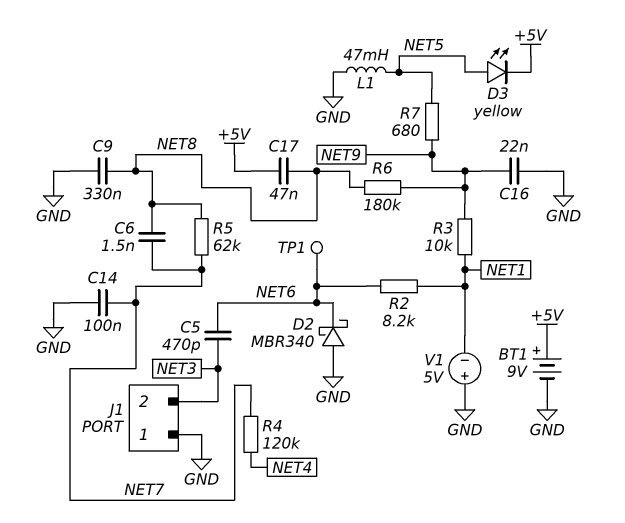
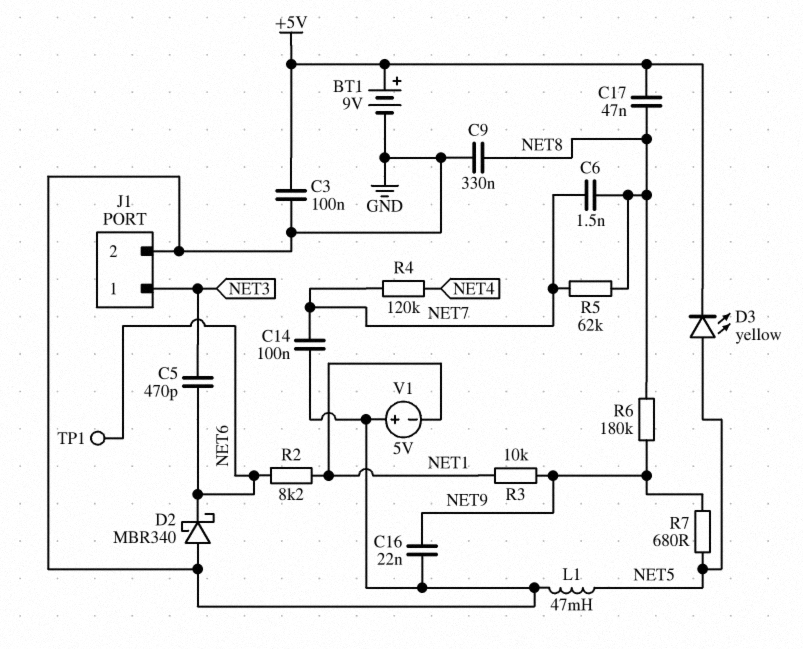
C3: none -> 100nF (+5V, GND)
J1 pin 1: GND -> NET3
J1 pin 2: NET3 -> GND

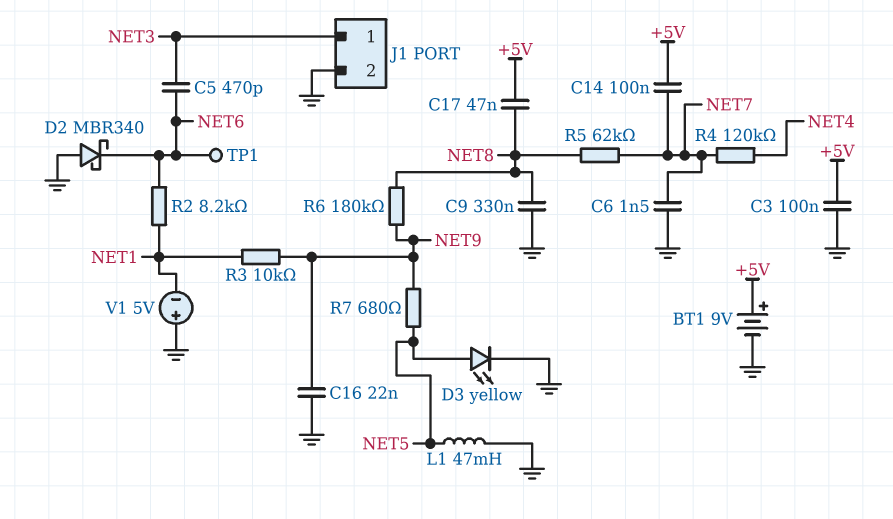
C6: 1.5nF (NET7, NET8) -> 1.5nF (GND, NET7)
C14: 100nF (GND, NET7) -> 100nF (+5V, NET7)
D3: LED yellow (A NET5, K +5V) -> LED yellow (A NET5, K GND)

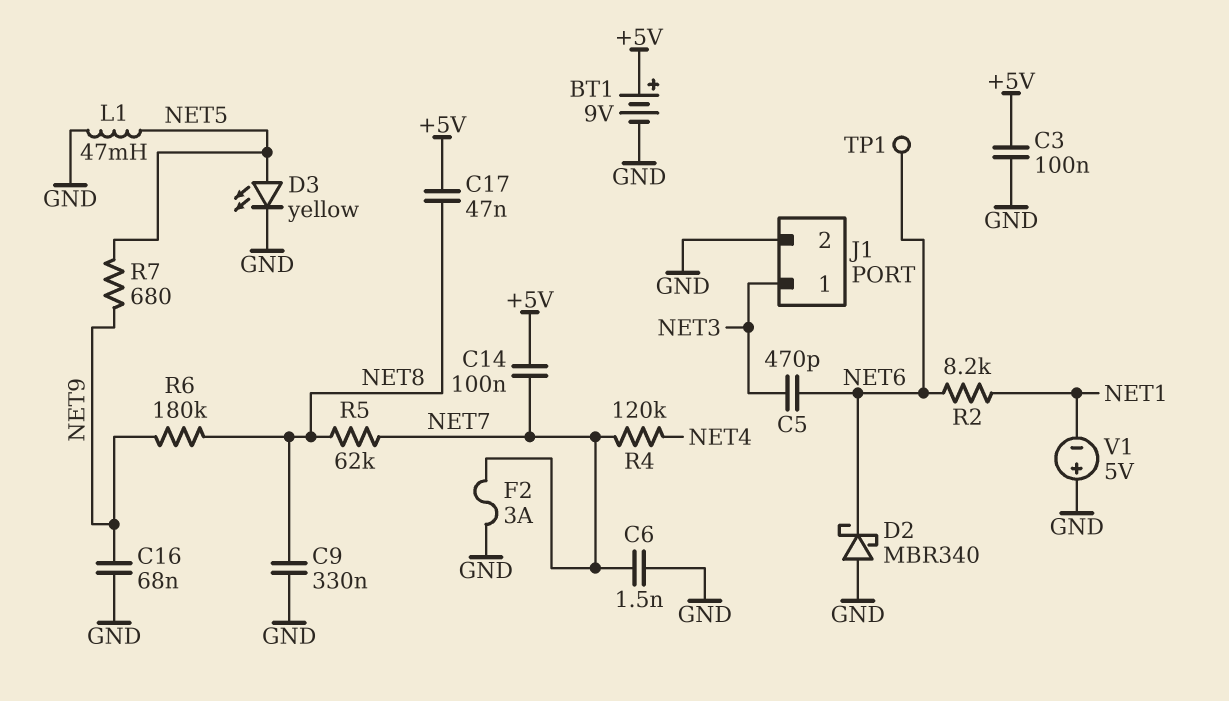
C16: 22nF (GND, NET9) -> 68nF (GND, NET9)
F2: none -> 3A (GND, NET7)
R3: 10k (NET1, NET9) -> none

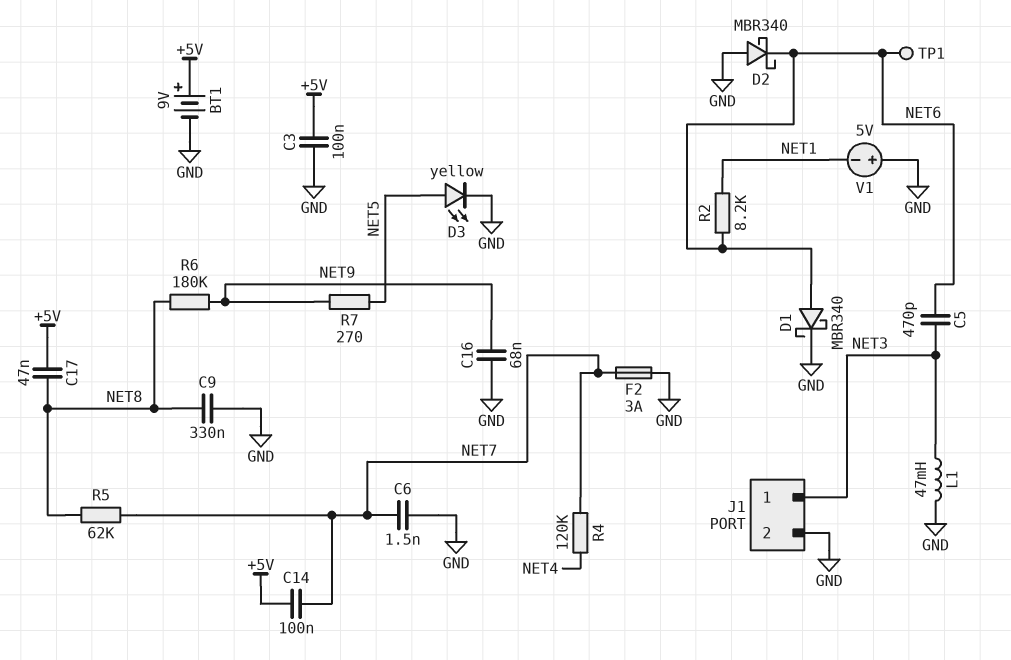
D1: none -> schottky MBR340 (A NET6, K GND)
L1: 47mH (GND, NET5) -> 47mH (GND, NET3)
R7: 680 (NET5, NET9) -> 270 (NET5, NET9)

